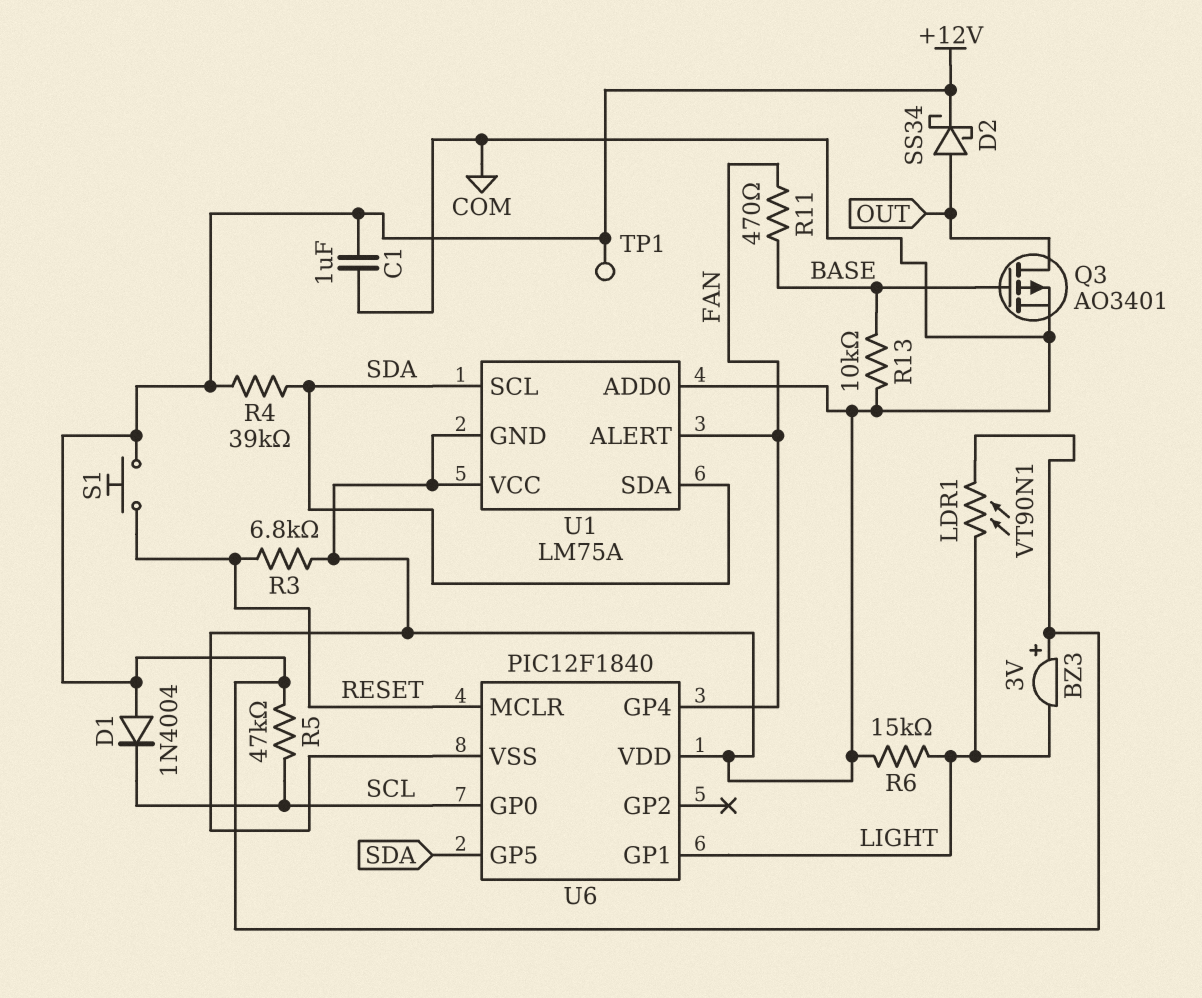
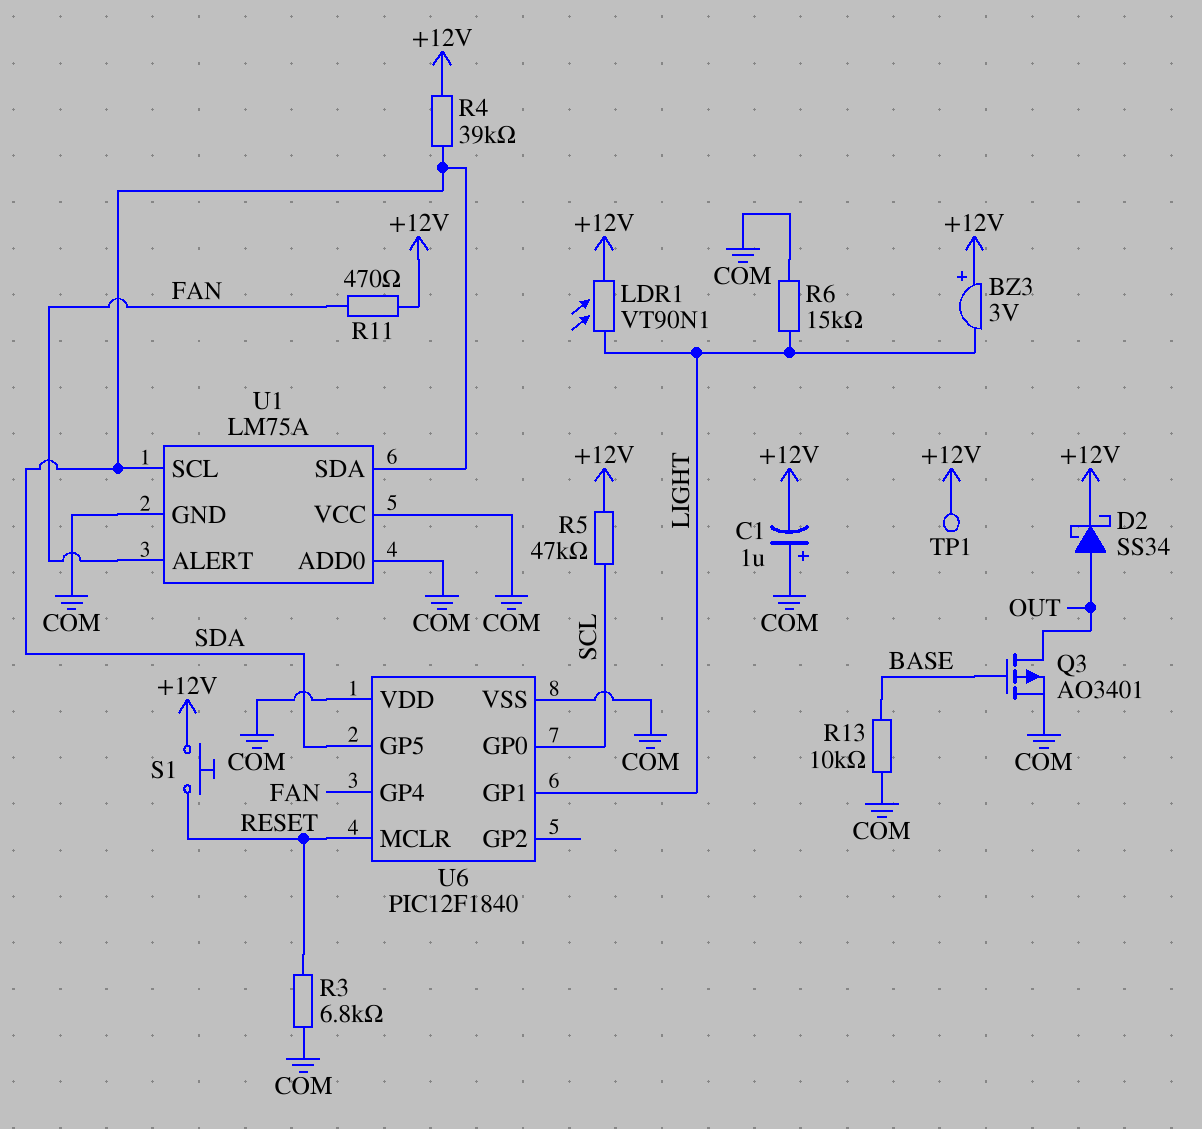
C1: 1uF (+12V, COM) -> 1uF (plus COM, minus +12V)
D1: diode 1N4004 (A +12V, K SCL) -> none
R11: 470 (BASE, FAN) -> 470 (+12V, FAN)

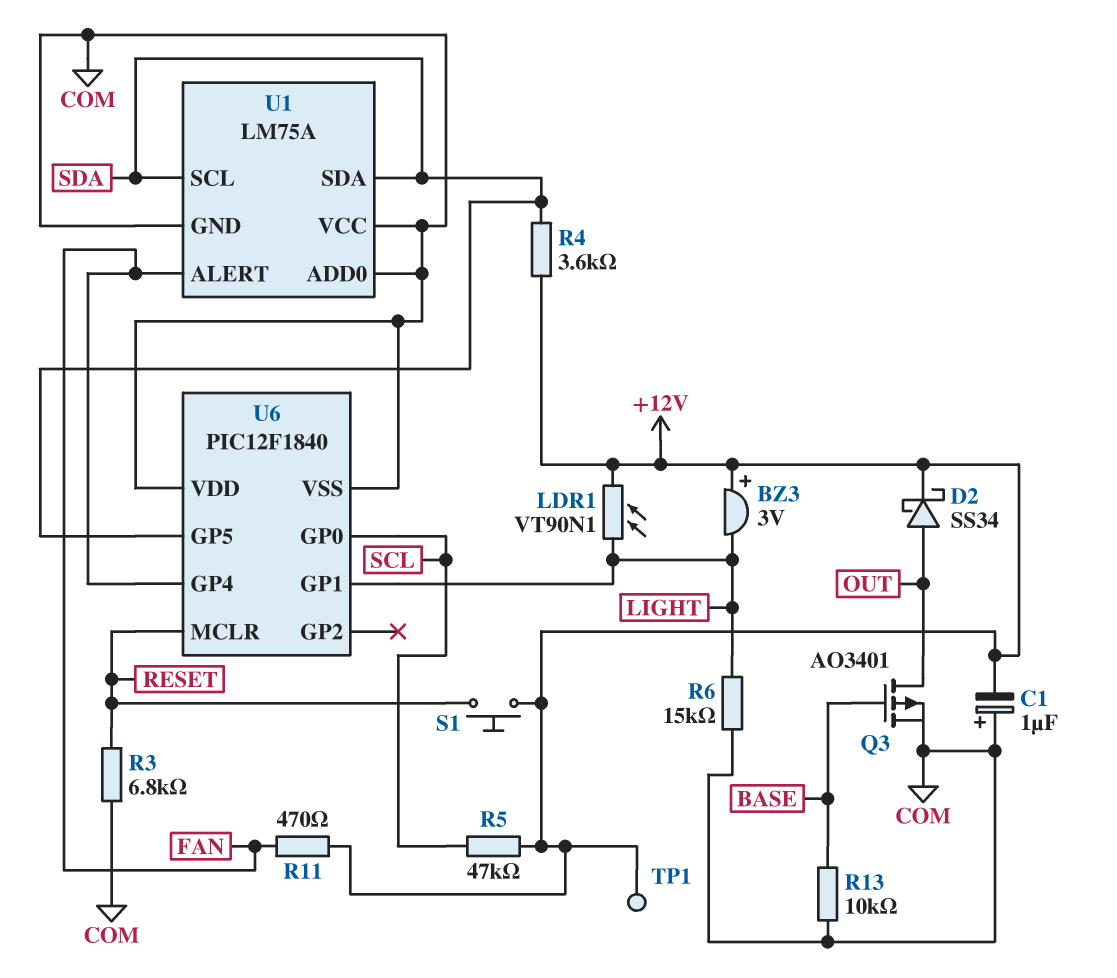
R4: 39k (+12V, SDA) -> 3.6k (+12V, SDA)

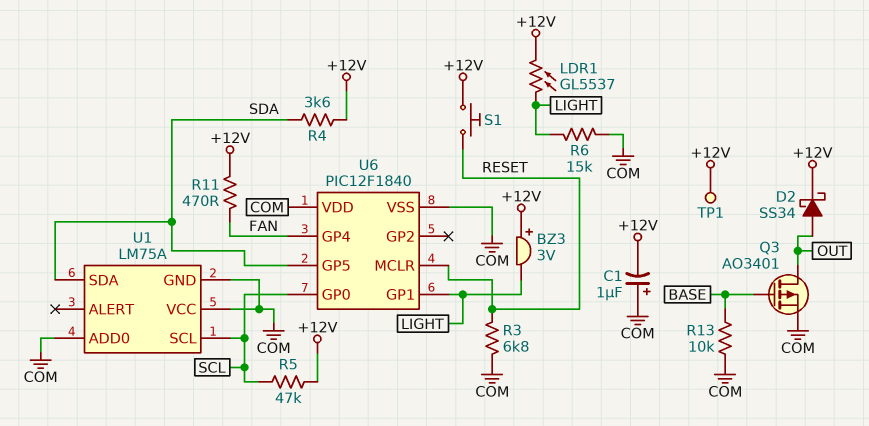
LDR1: VT90N1 (+12V, LIGHT) -> GL5537 (+12V, LIGHT)
U1 pin ALERT: FAN -> none
U1 pin SCL: SDA -> SCL

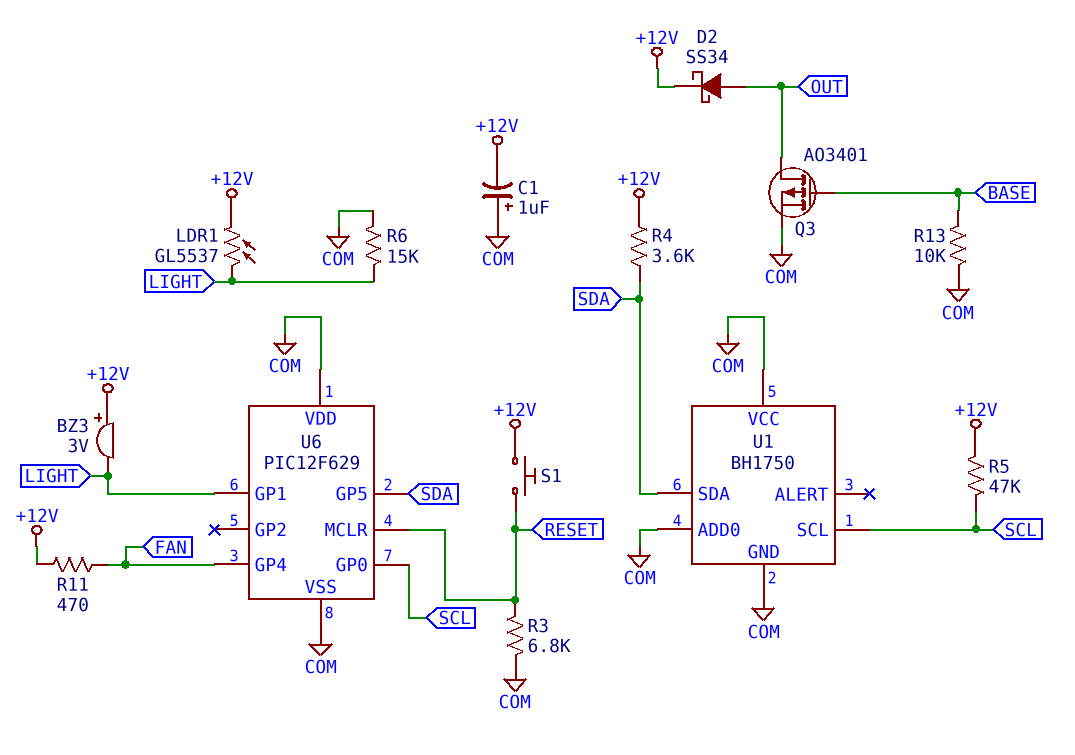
TP1: test point (+12V) -> none
U1: LM75A -> BH1750
U6: PIC12F1840 -> PIC12F629

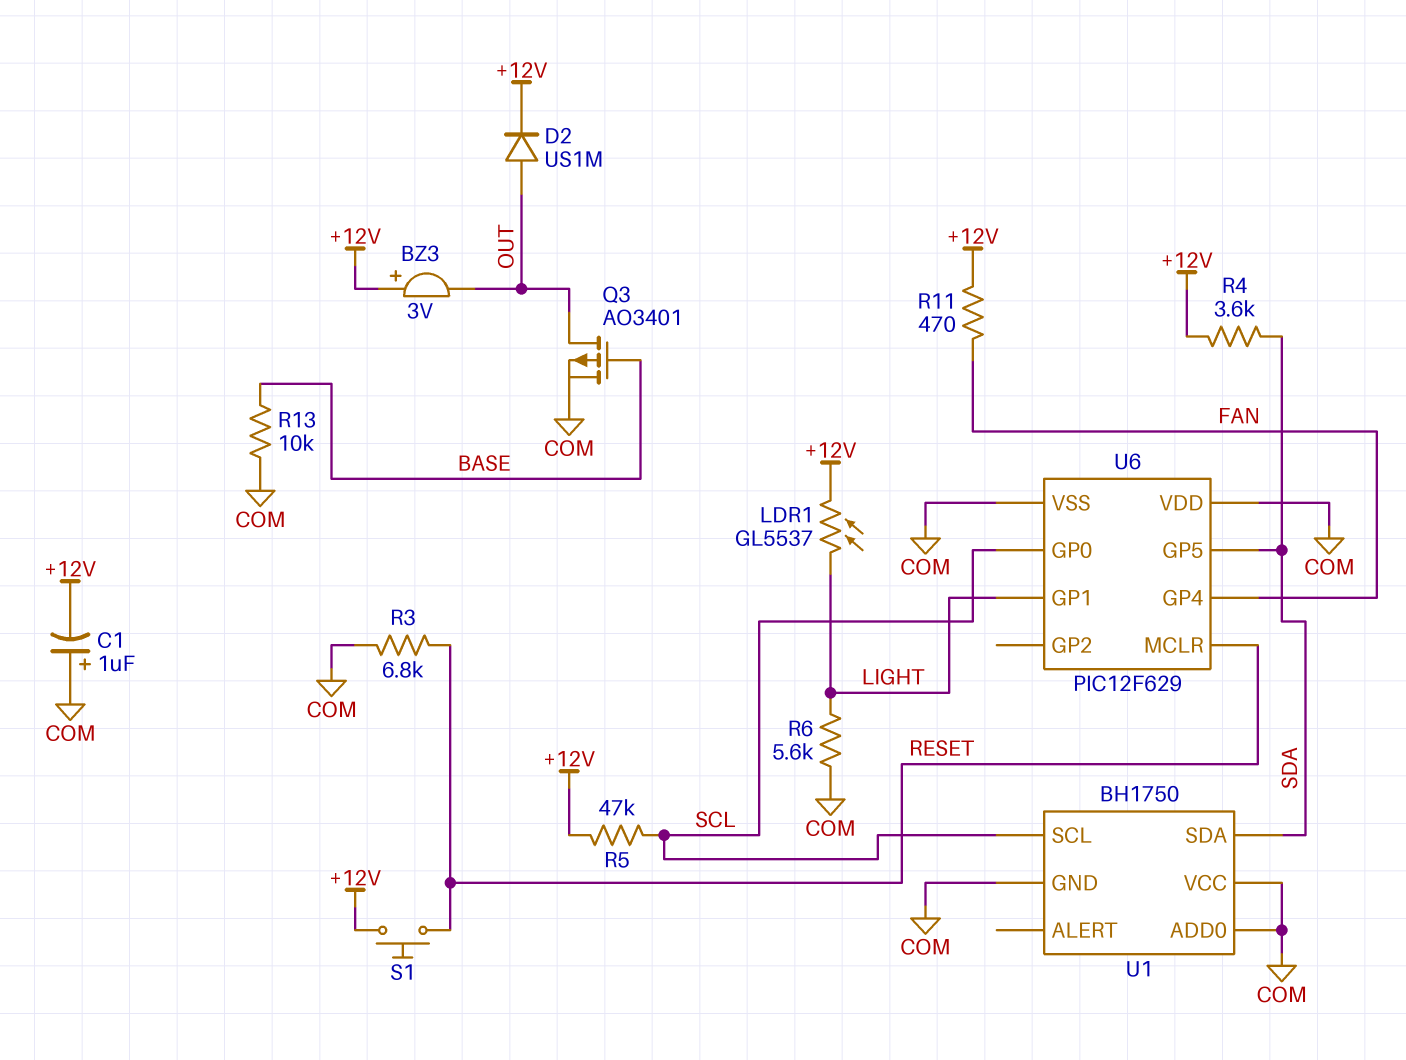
BZ3: buzzer 3V (plus +12V, minus LIGHT) -> buzzer 3V (plus +12V, minus OUT)
D2: schottky SS34 (A OUT, K +12V) -> diode US1M (A OUT, K +12V)
R6: 15k (COM, LIGHT) -> 5.6k (COM, LIGHT)

